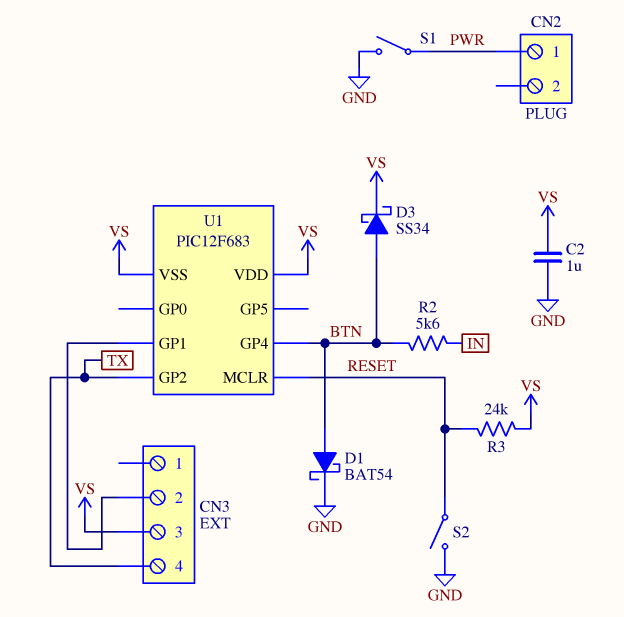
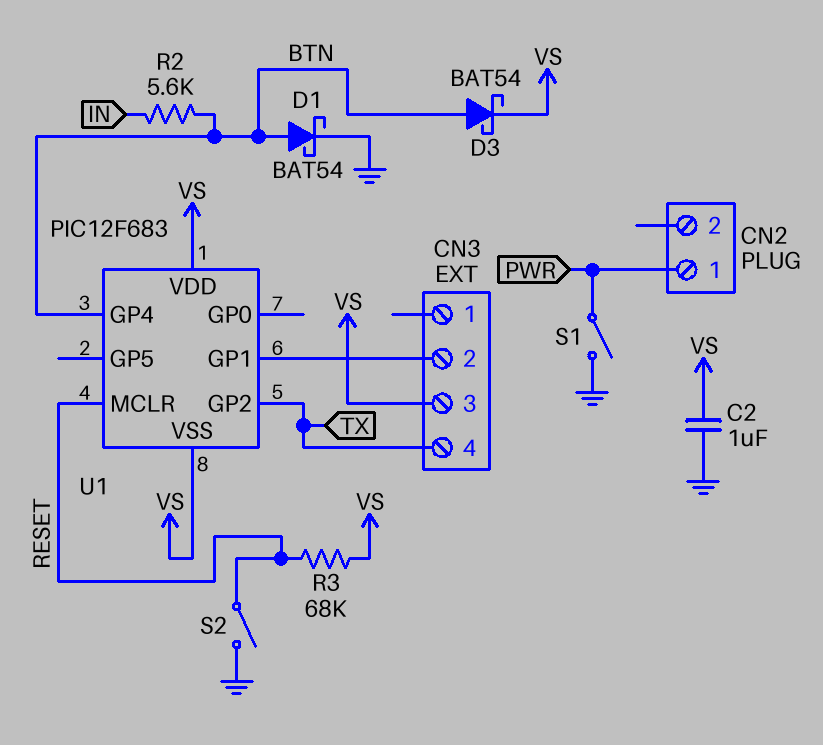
D3: schottky SS34 (A BTN, K VS) -> schottky BAT54 (A BTN, K VS)
R3: 24k (RESET, VS) -> 68k (RESET, VS)

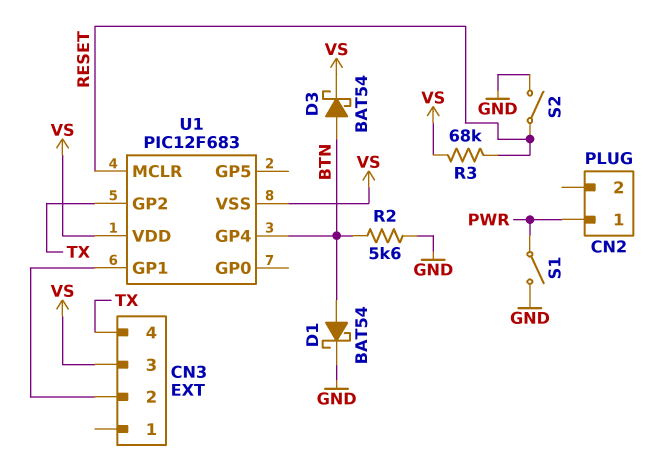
C2: 1uF (GND, VS) -> none
R2: 5.6k (BTN, IN) -> 5.6k (BTN, GND)

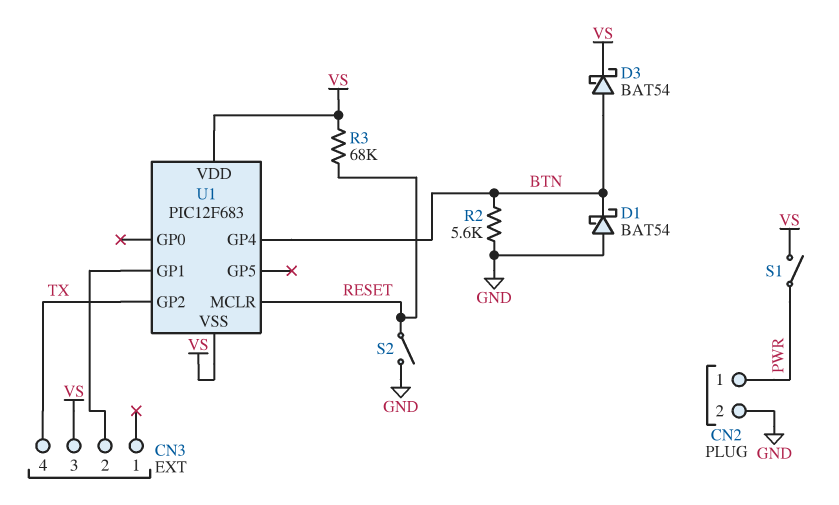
CN2 pin 2: none -> GND
D1: schottky BAT54 (A BTN, K GND) -> schottky BAT54 (A GND, K BTN)
S1: switch (GND, PWR) -> switch (PWR, VS)

